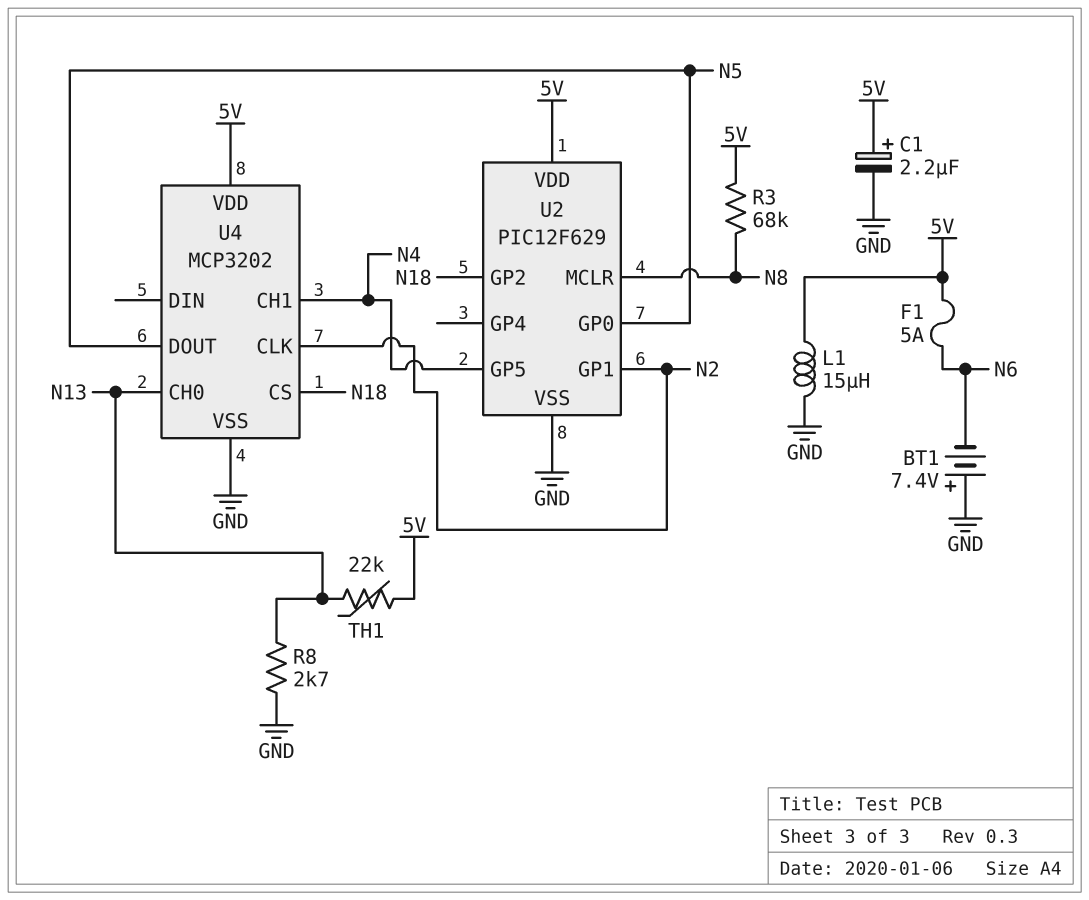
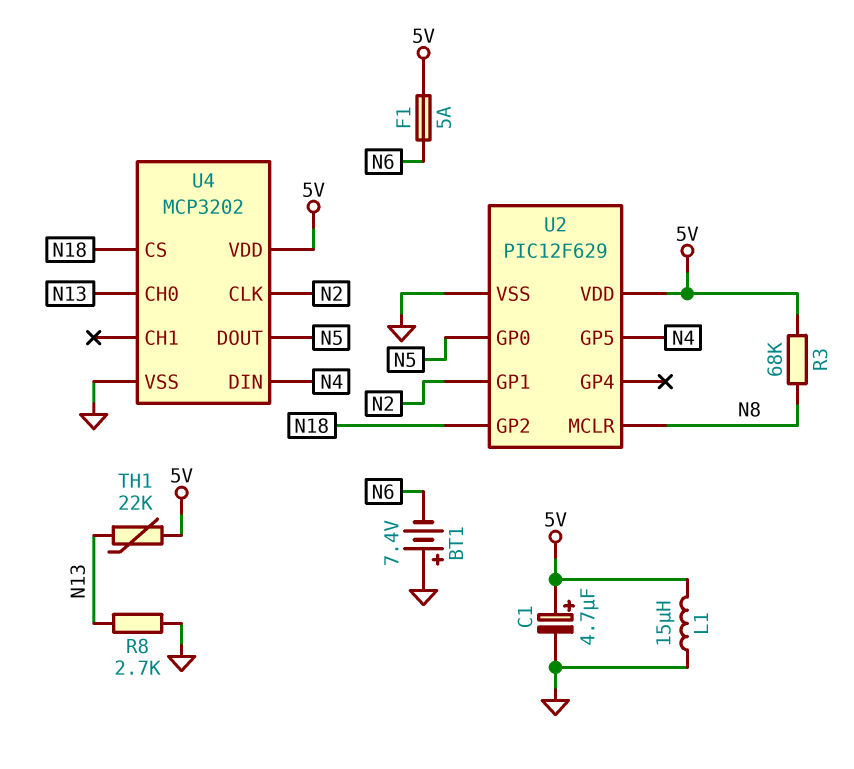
C1: 2.2uF (plus 5V, minus GND) -> 4.7uF (plus 5V, minus GND)
U4 pin CH1: N4 -> none
U4 pin DIN: none -> N4

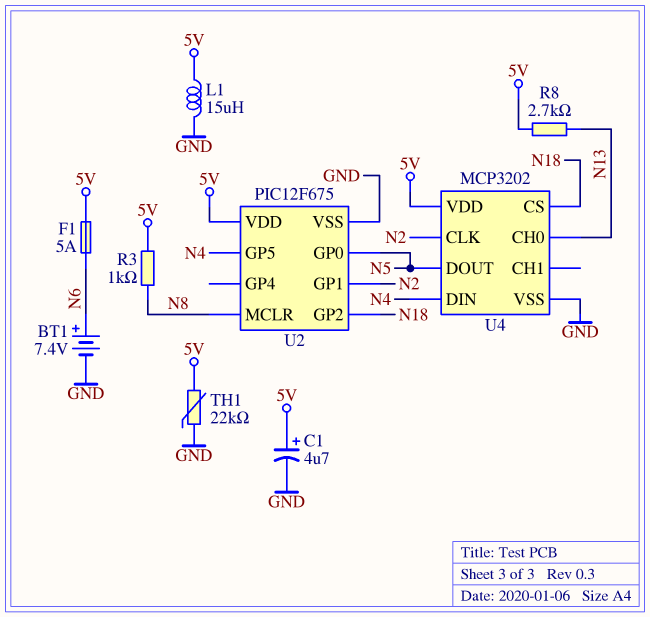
BT1: 7.4V (plus GND, minus N6) -> 7.4V (plus N6, minus GND)
R3: 68k (5V, N8) -> 1k (5V, N8)
R8: 2.7k (GND, N13) -> 2.7k (5V, N13)
TH1: 22k (5V, N13) -> 22k (5V, GND)
U2: PIC12F629 -> PIC12F675

